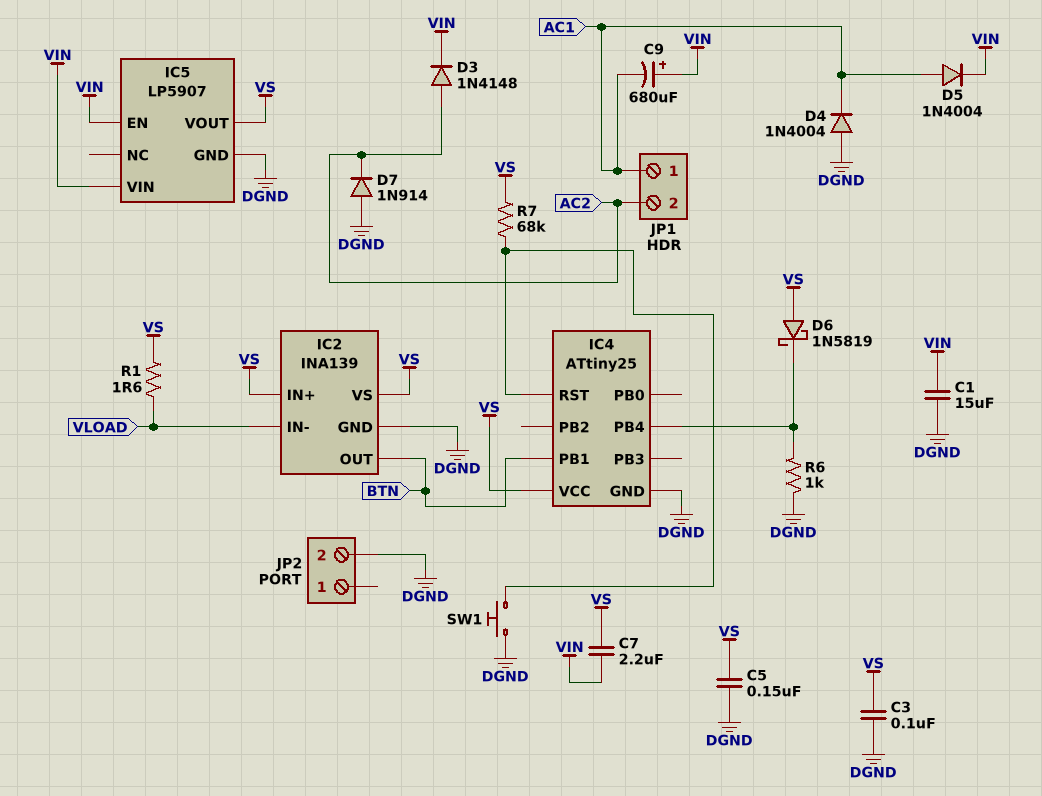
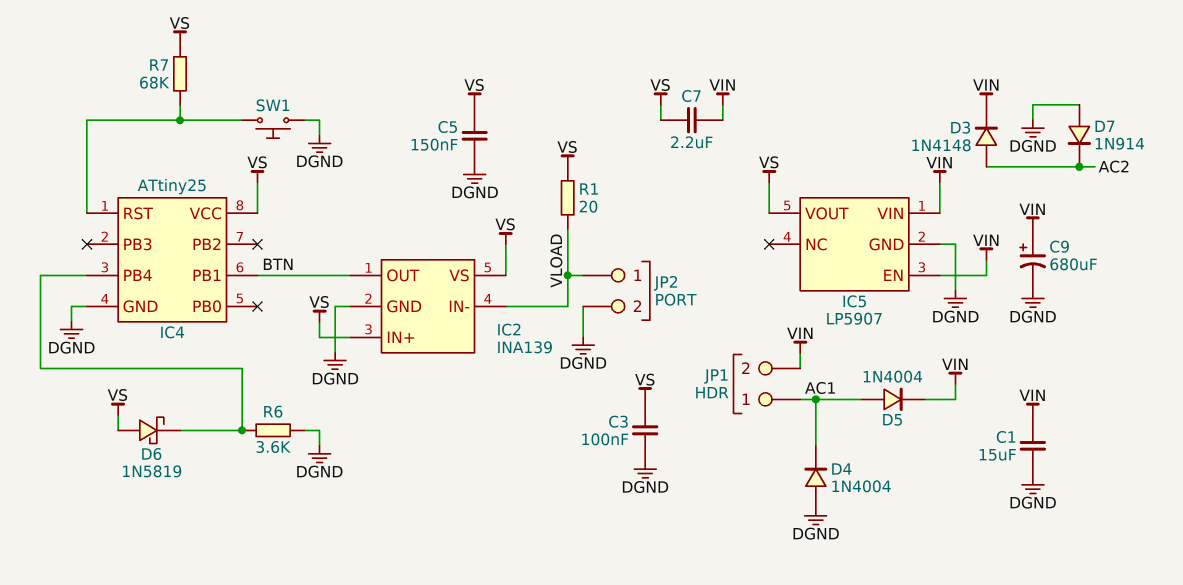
C9: 680uF (plus VIN, minus AC1) -> 680uF (plus VIN, minus DGND)
JP1 pin 2: AC2 -> VIN
JP2 pin 1: none -> VLOAD
R1: 1.6 (VLOAD, VS) -> 20 (VLOAD, VS)
R6: 1k (DGND, IC4/PB4) -> 3.6k (DGND, IC4/PB4)

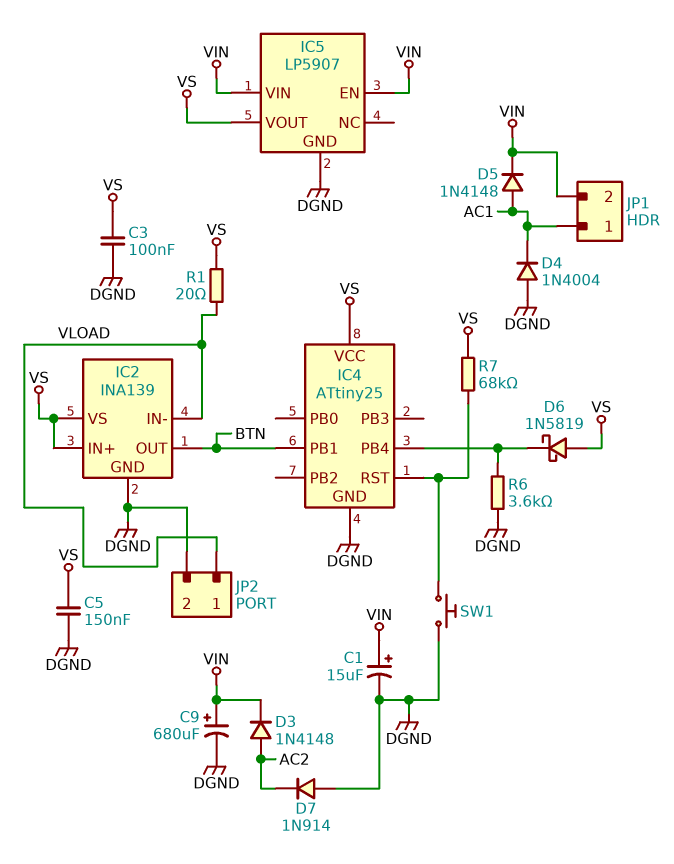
C1: 15uF (DGND, VIN) -> 15uF (plus VIN, minus DGND)
C7: 2.2uF (VIN, VS) -> none
D5: diode 1N4004 (A AC1, K VIN) -> diode 1N4148 (A AC1, K VIN)

